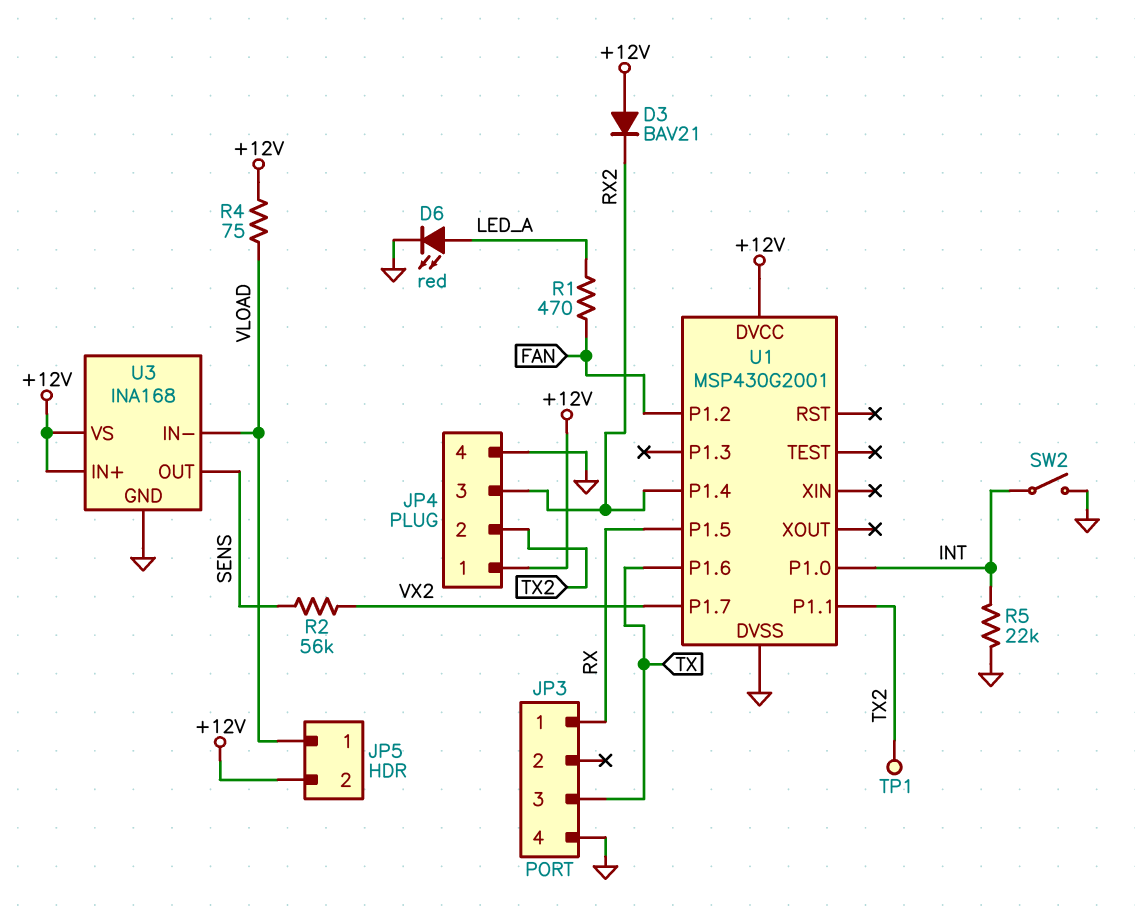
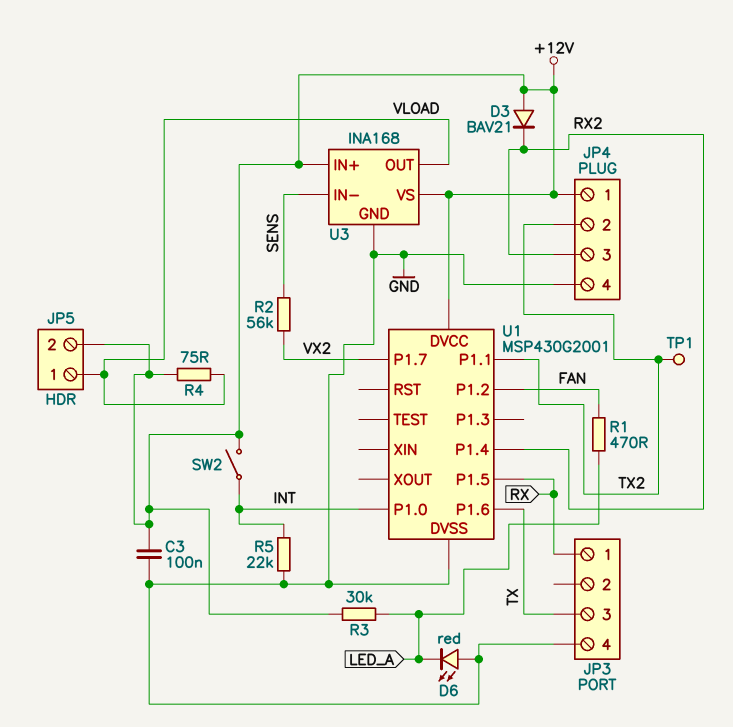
C3: none -> 100nF (+12V, GND)
D6: LED red (A LED_A, K GND) -> LED red (A GND, K LED_A)
R3: none -> 30k (+12V, LED_A)
SW2: switch (GND, INT) -> switch (+12V, INT)
U3 pin IN-: VLOAD -> SENS
U3 pin OUT: SENS -> VLOAD

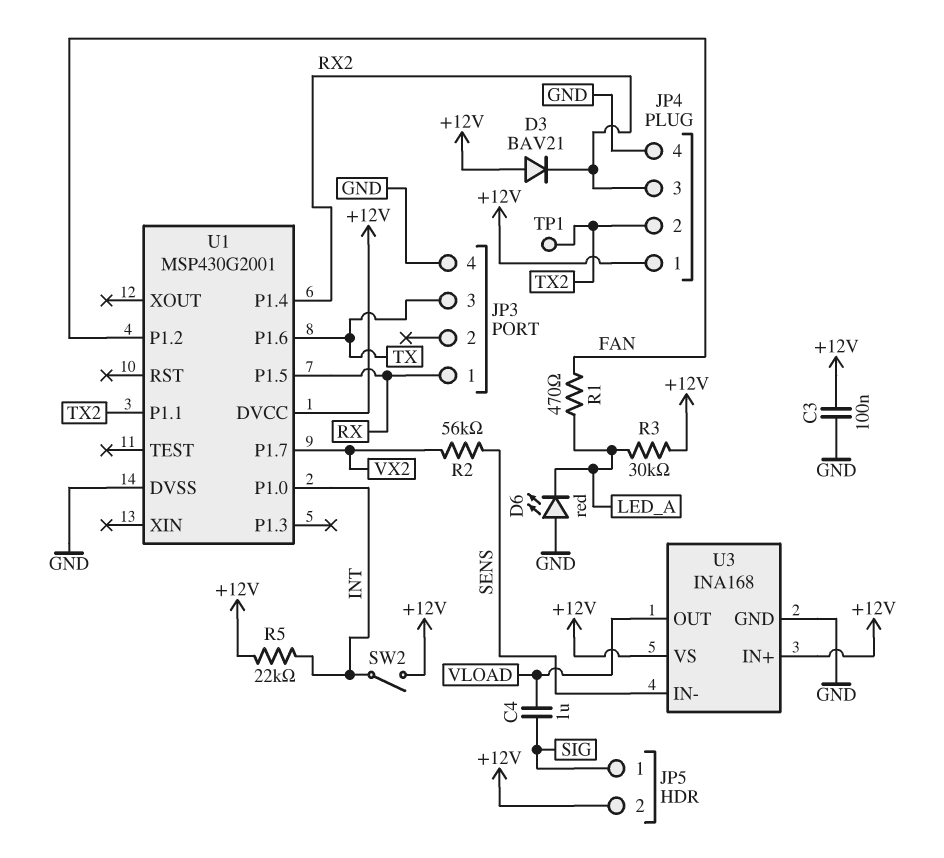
C4: none -> 1uF (SIG, VLOAD)
JP5 pin 1: VLOAD -> SIG
R4: 75 (+12V, VLOAD) -> none
R5: 22k (GND, INT) -> 22k (+12V, INT)

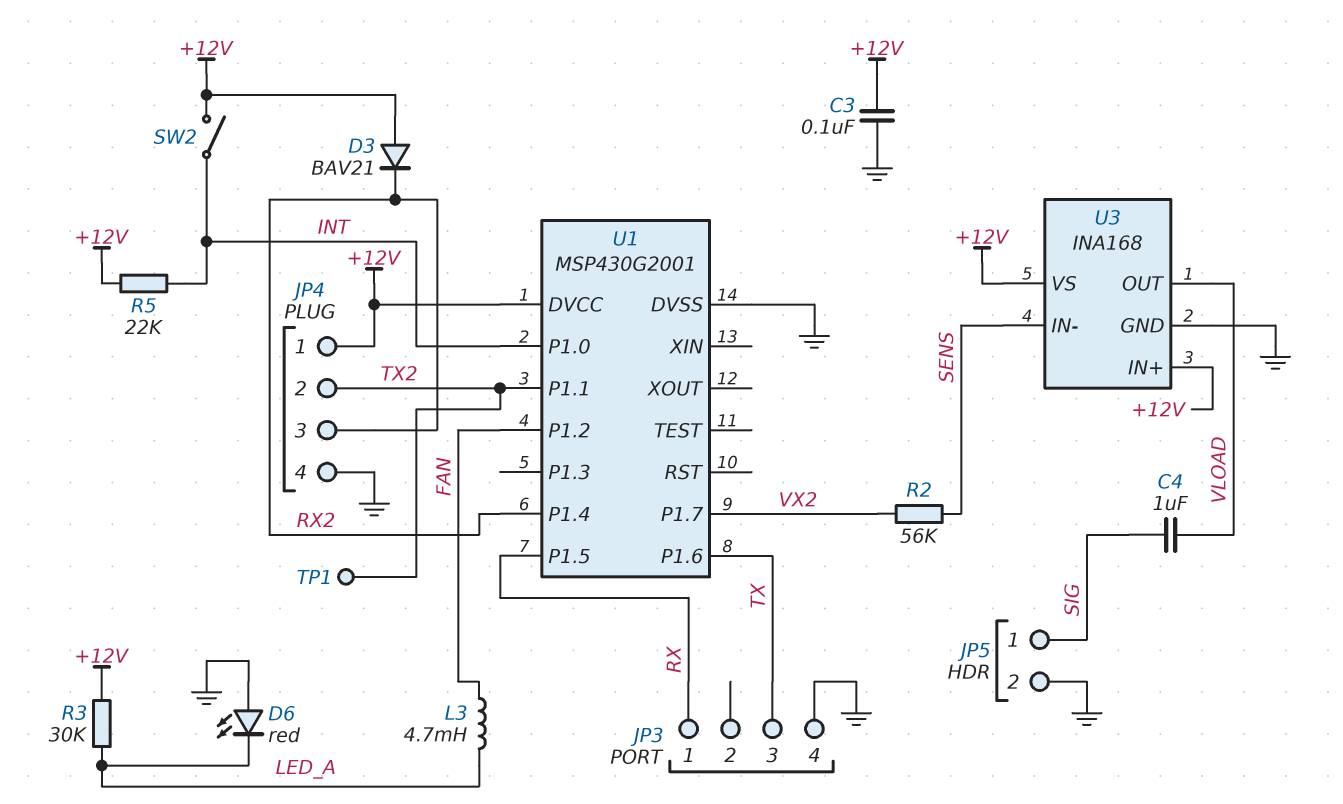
JP5 pin 2: +12V -> GND
L3: none -> 4.7mH (FAN, LED_A)
R1: 470 (FAN, LED_A) -> none

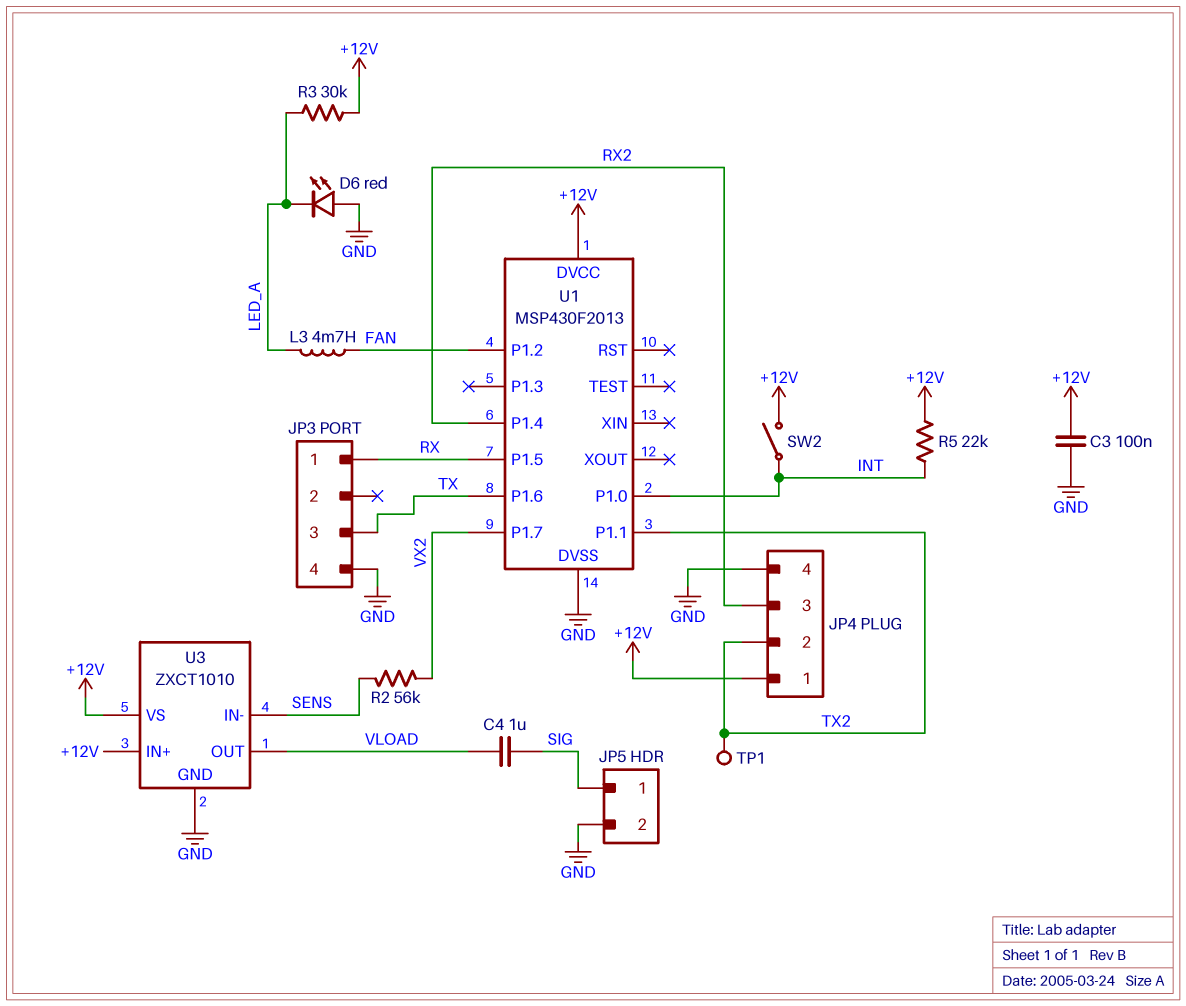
D3: diode BAV21 (A +12V, K RX2) -> none
U1: MSP430G2001 -> MSP430F2013
U3: INA168 -> ZXCT1010

